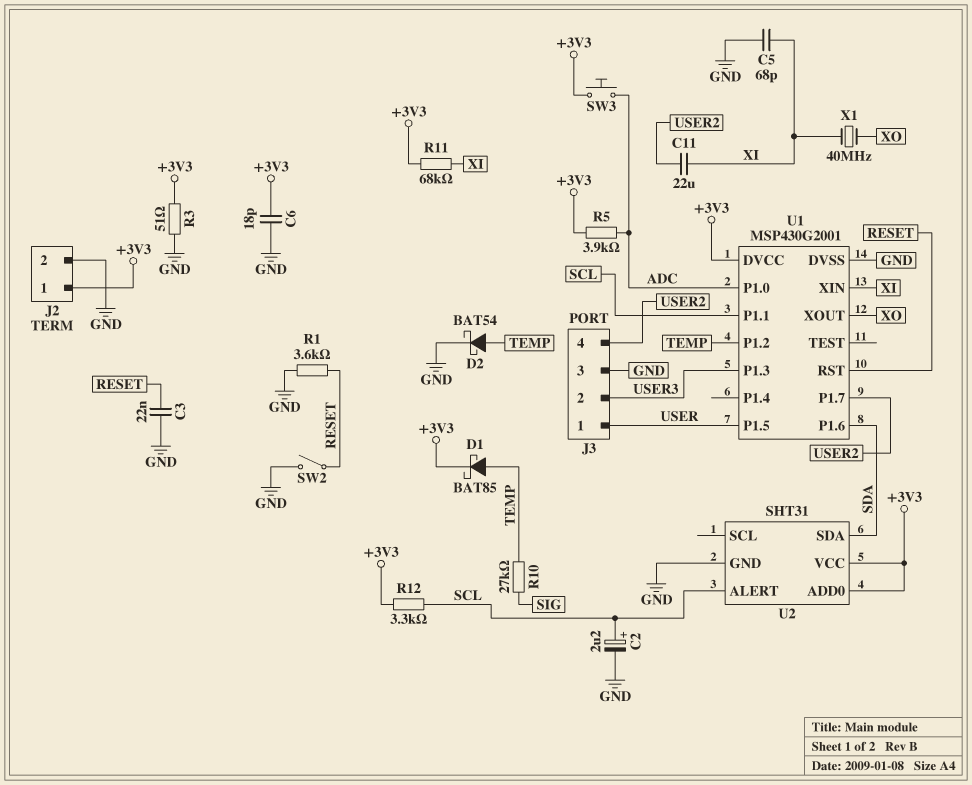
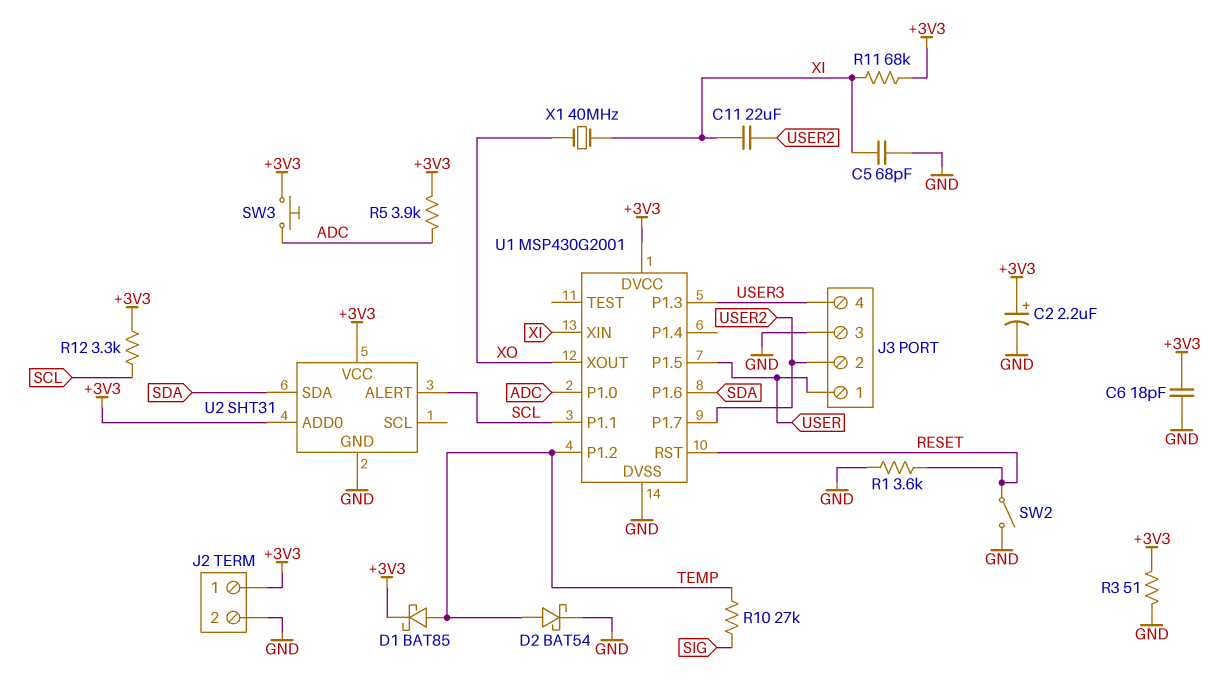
C2: 2.2uF (plus SCL, minus GND) -> 2.2uF (plus +3V3, minus GND)
C3: 22nF (GND, RESET) -> none
J3 pin 2: USER3 -> USER2
J3 pin 4: USER2 -> USER3

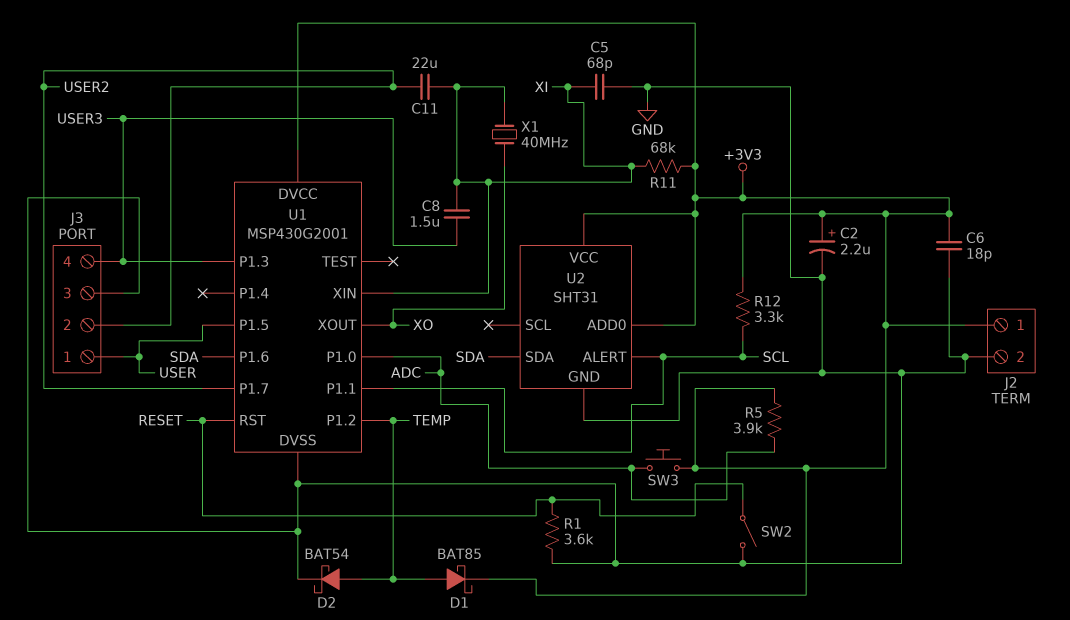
C8: none -> 1.5uF (USER3, XI)
R3: 51 (+3V3, GND) -> none
R10: 27k (SIG, TEMP) -> none

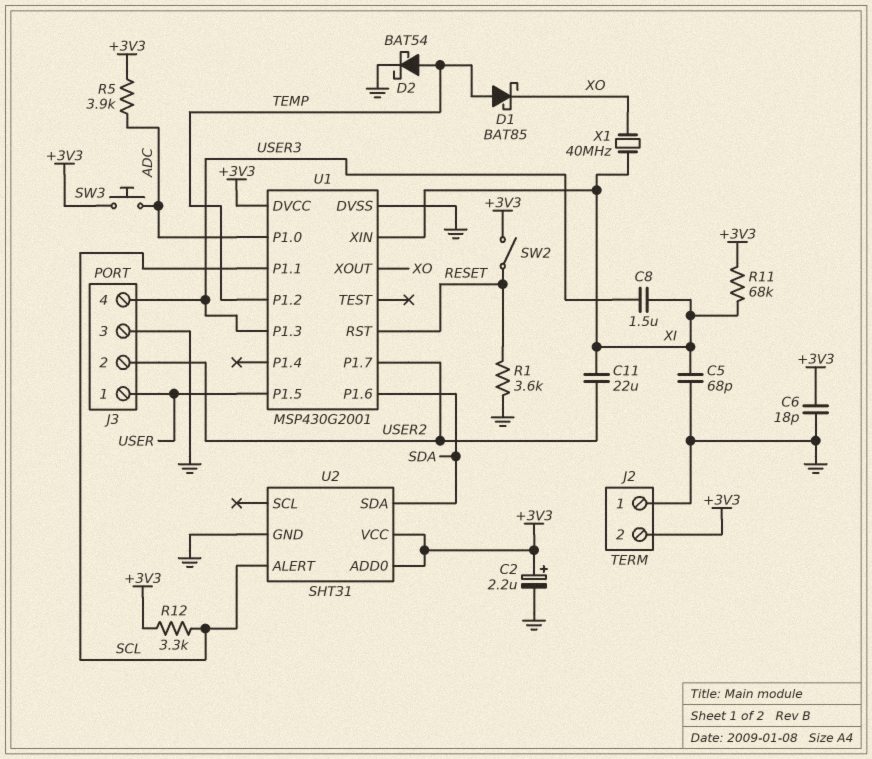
D1: schottky BAT85 (A TEMP, K +3V3) -> schottky BAT85 (A TEMP, K XO)
J2 pin 1: +3V3 -> GND
J2 pin 2: GND -> +3V3
SW2: switch (GND, RESET) -> switch (+3V3, RESET)

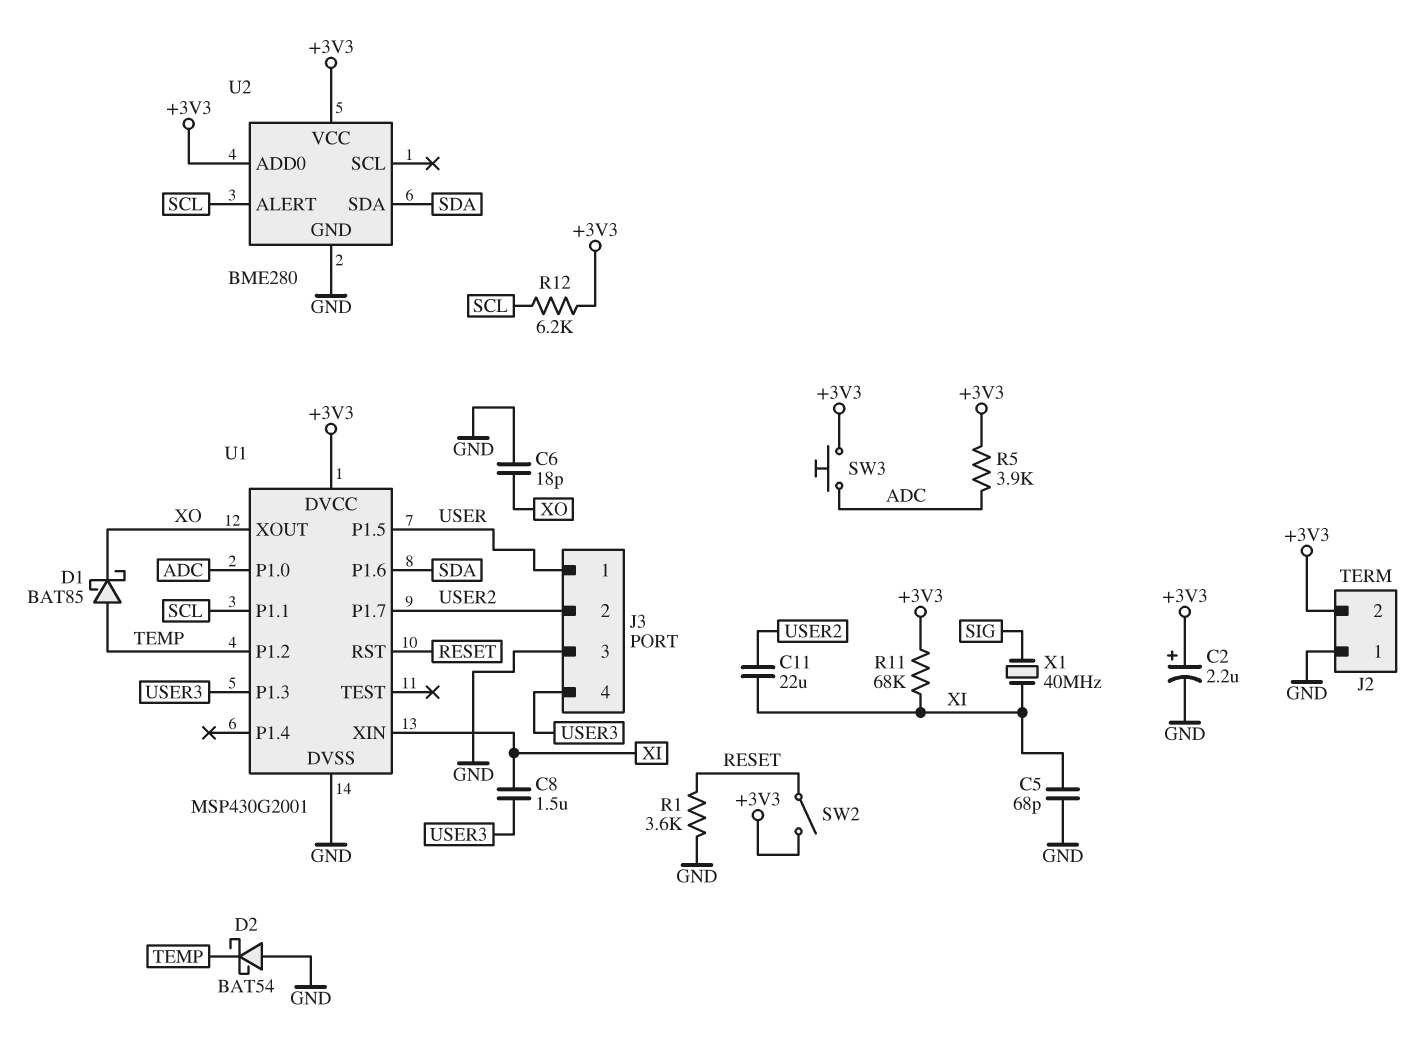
C6: 18pF (+3V3, GND) -> 18pF (GND, XO)
D2: schottky BAT54 (A TEMP, K GND) -> schottky BAT54 (A GND, K TEMP)
R12: 3.3k (+3V3, SCL) -> 6.2k (+3V3, SCL)
U2: SHT31 -> BME280
X1: 40MHz (XI, XO) -> 40MHz (SIG, XI)

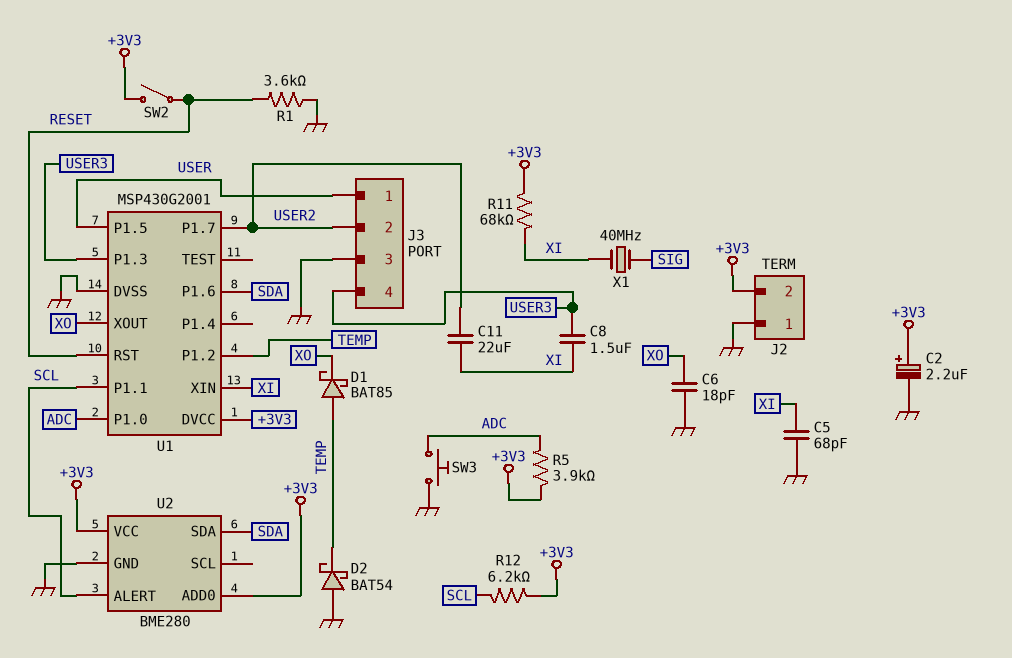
SW3: button (+3V3, ADC) -> button (ADC, GND)

